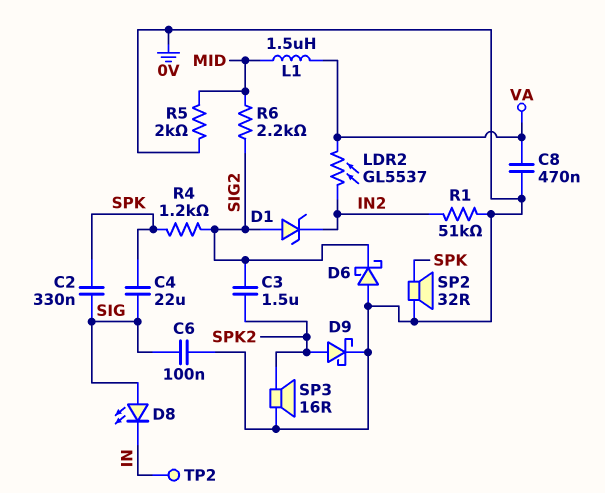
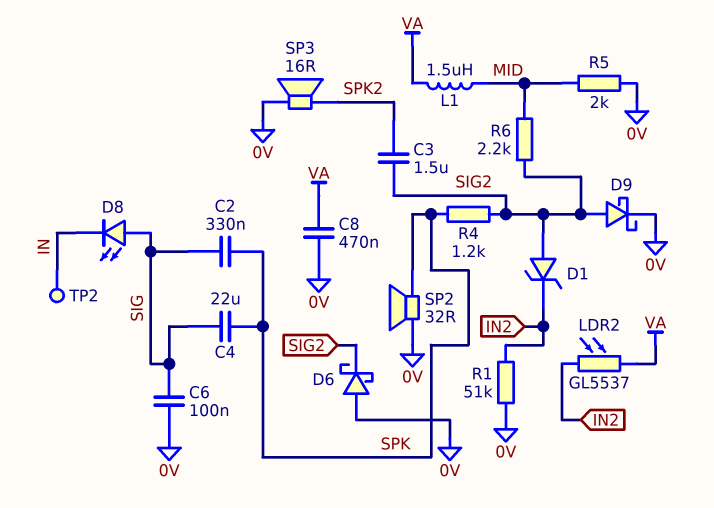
D9: schottky (A SPK2, K 0V) -> schottky (A SIG2, K 0V)

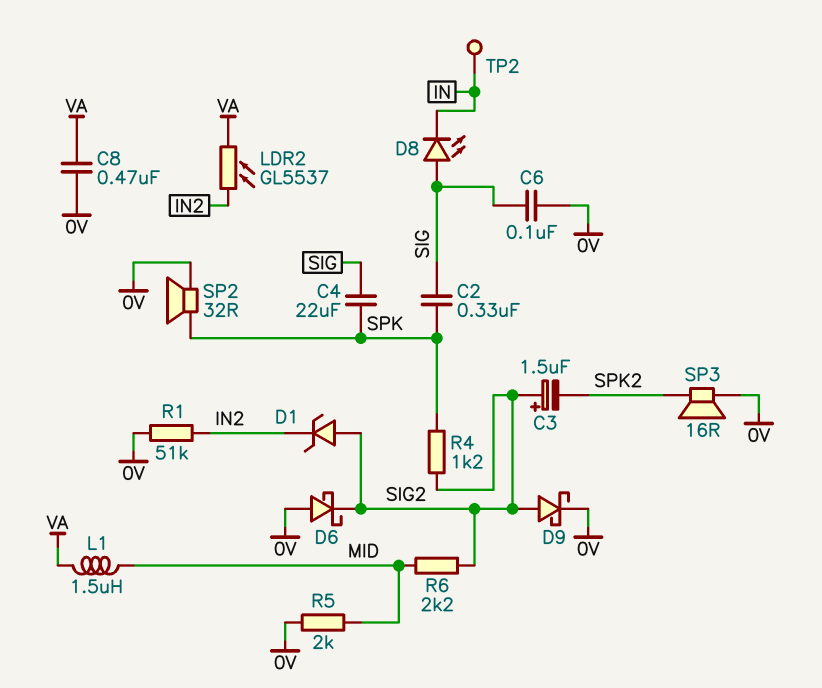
C3: 1.5uF (SIG2, SPK2) -> 1.5uF (plus SIG2, minus SPK2)

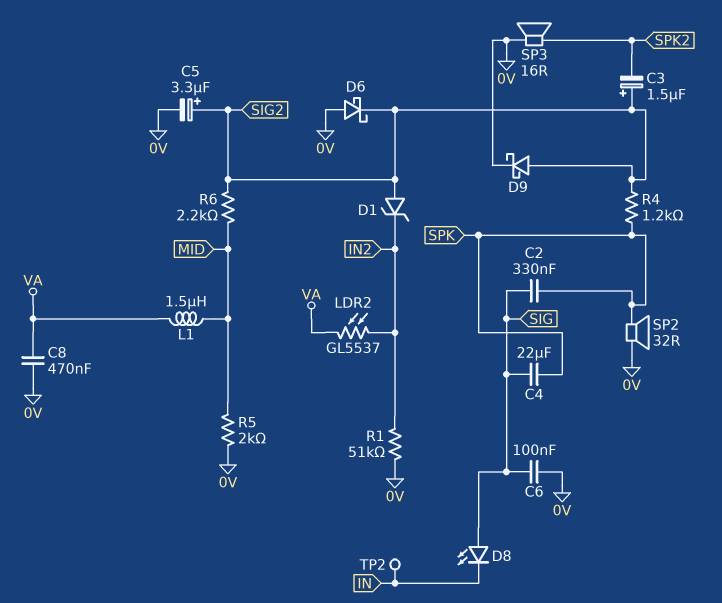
C5: none -> 3.3uF (plus SIG2, minus 0V)

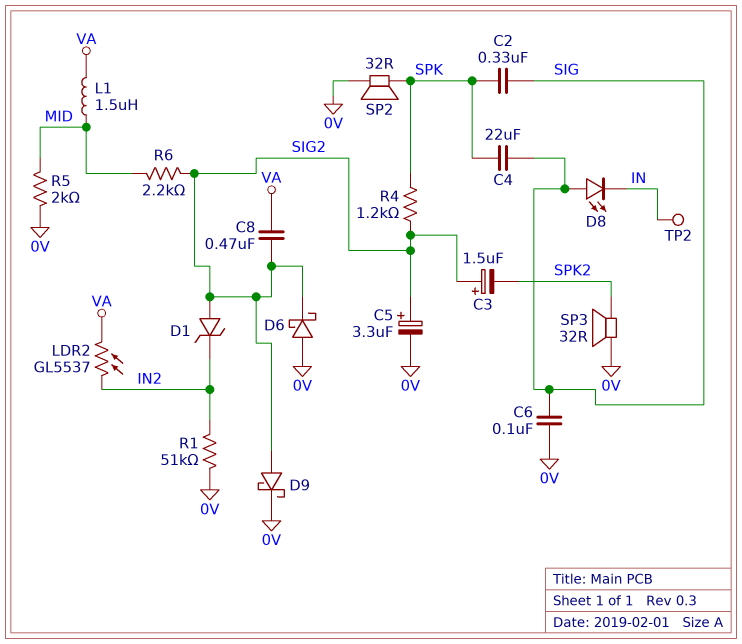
C8: 470nF (0V, VA) -> 470nF (SIG2, VA)
SP3: speaker 16R (0V, SPK2) -> speaker 32R (0V, SPK2)

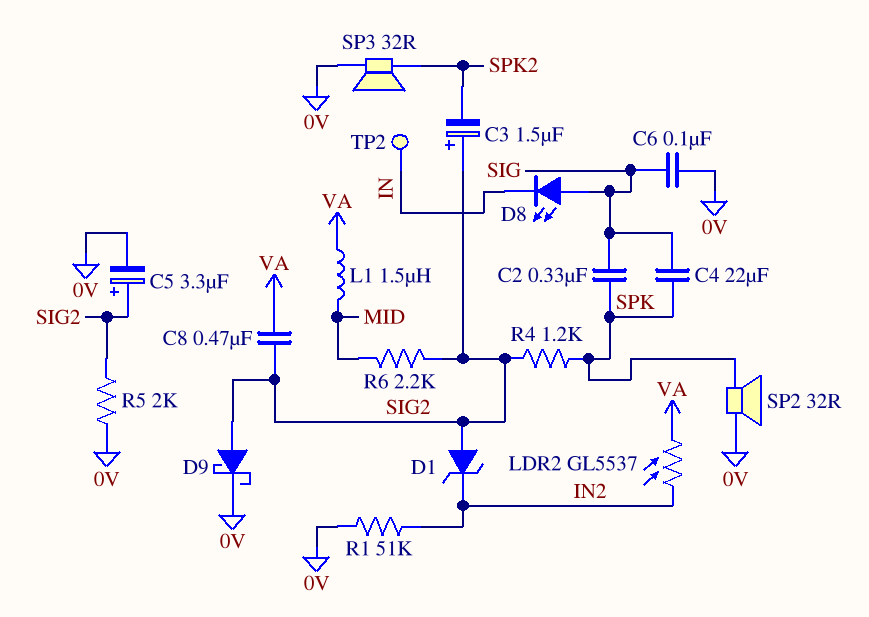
D6: schottky (A 0V, K SIG2) -> none
R5: 2k (0V, MID) -> 2k (0V, SIG2)

